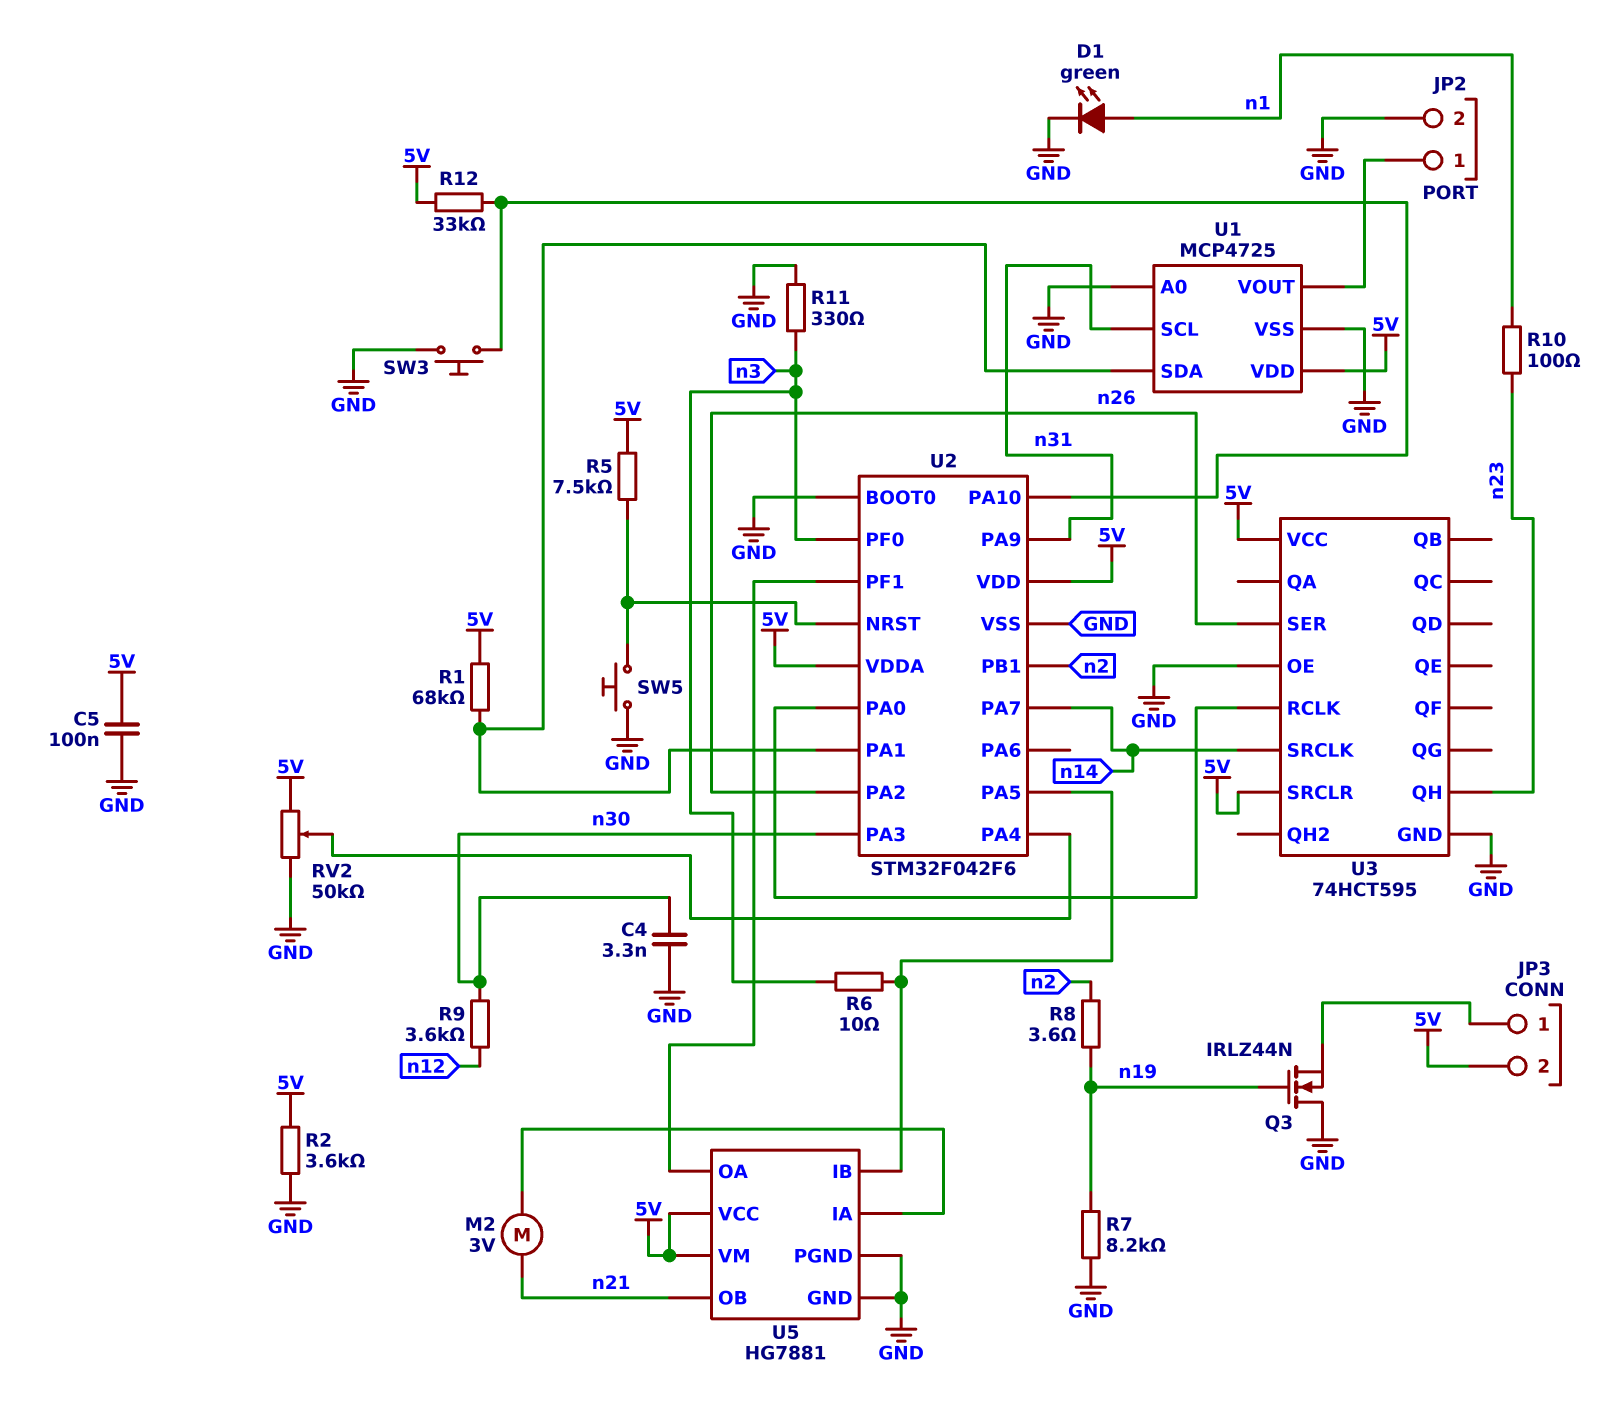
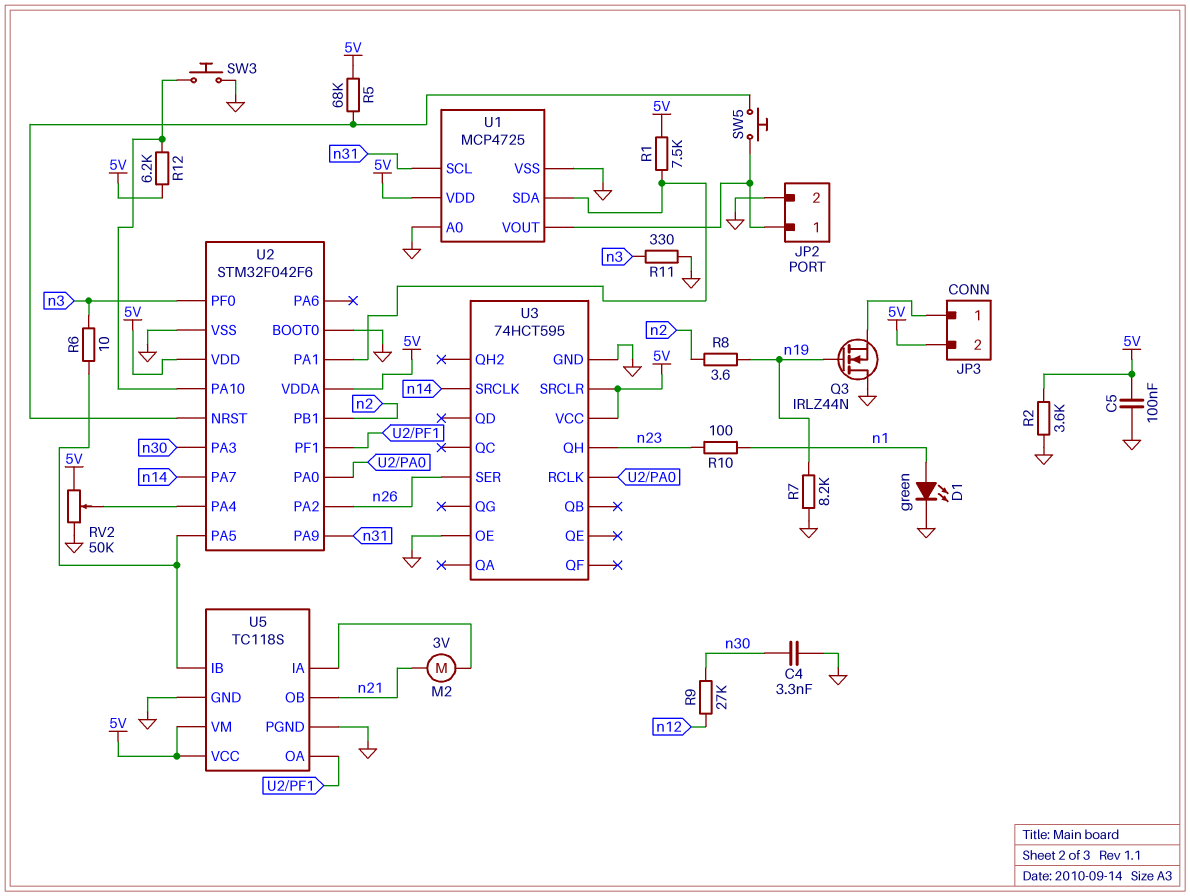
R1: 68k (5V, U1/SDA) -> 7.5k (5V, U1/SDA)
R5: 7.5k (5V, U2/NRST) -> 68k (5V, U2/NRST)
R9: 3.6k (n12, n30) -> 27k (n12, n30)
R12: 33k (5V, U2/PA10) -> 6.2k (5V, U2/PA10)
SW5: button (GND, U2/NRST) -> button (JP2/1, U2/NRST)
U5: HG7881 -> TC118S

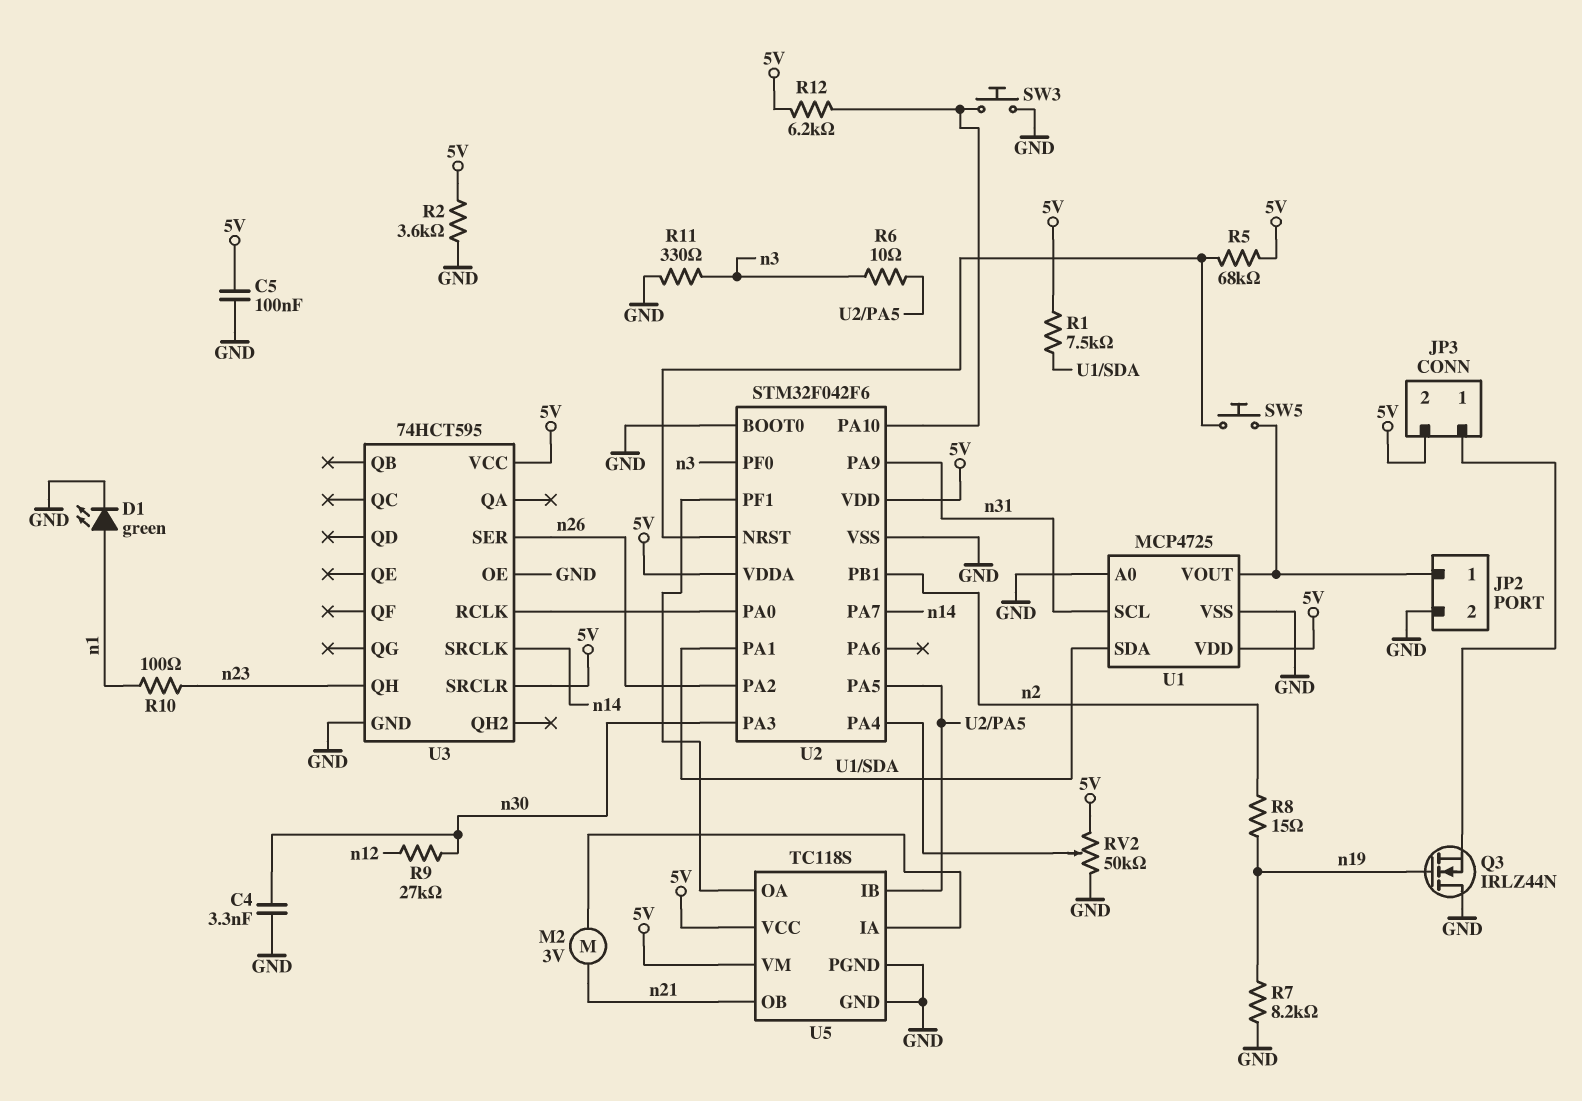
R8: 3.6 (n2, n19) -> 15 (n2, n19)

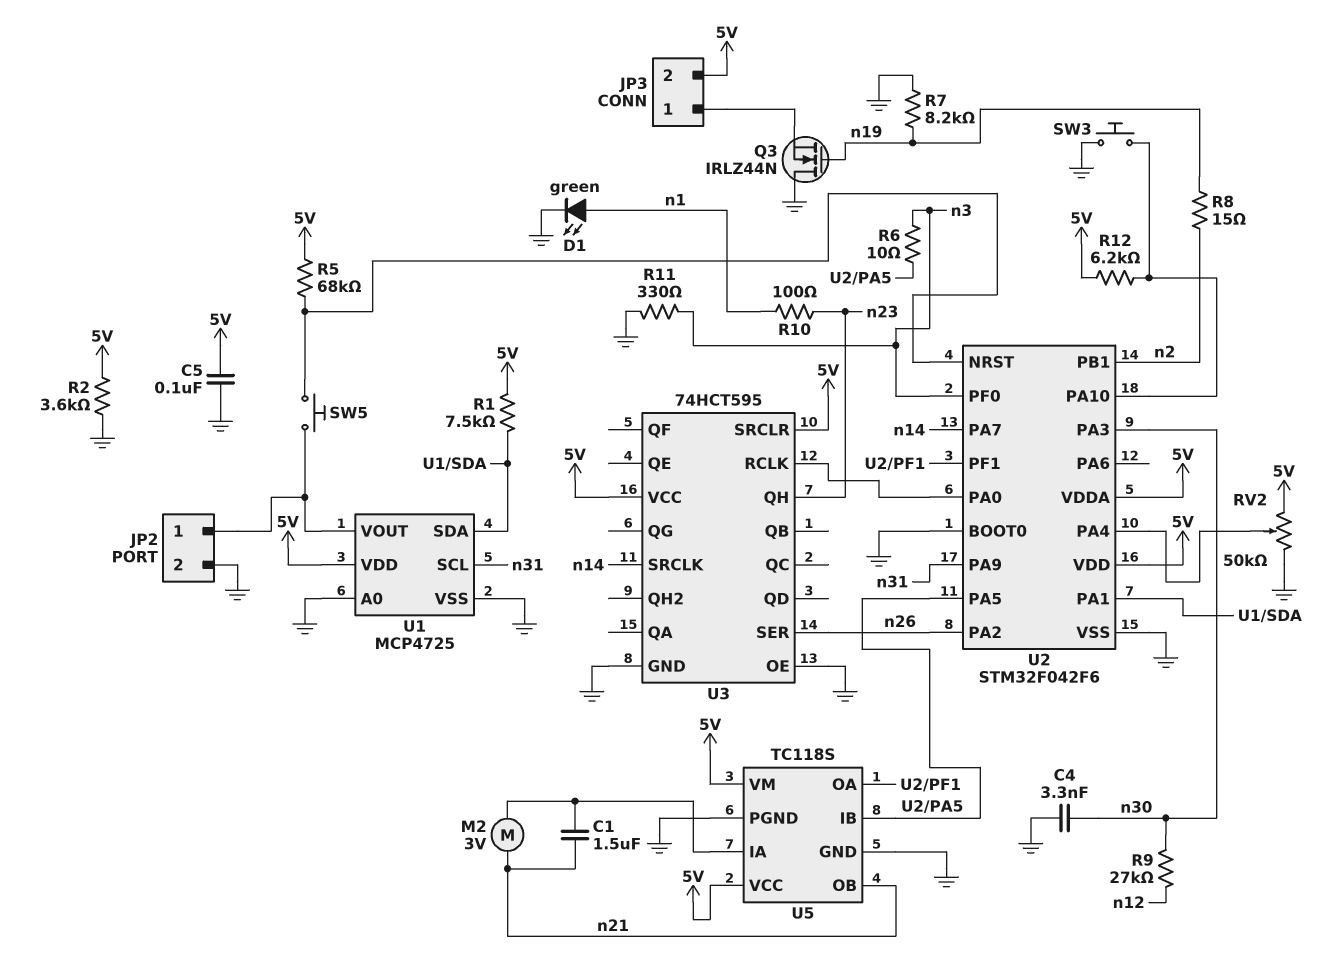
C1: none -> 1.5uF (U5/IA, n21)

